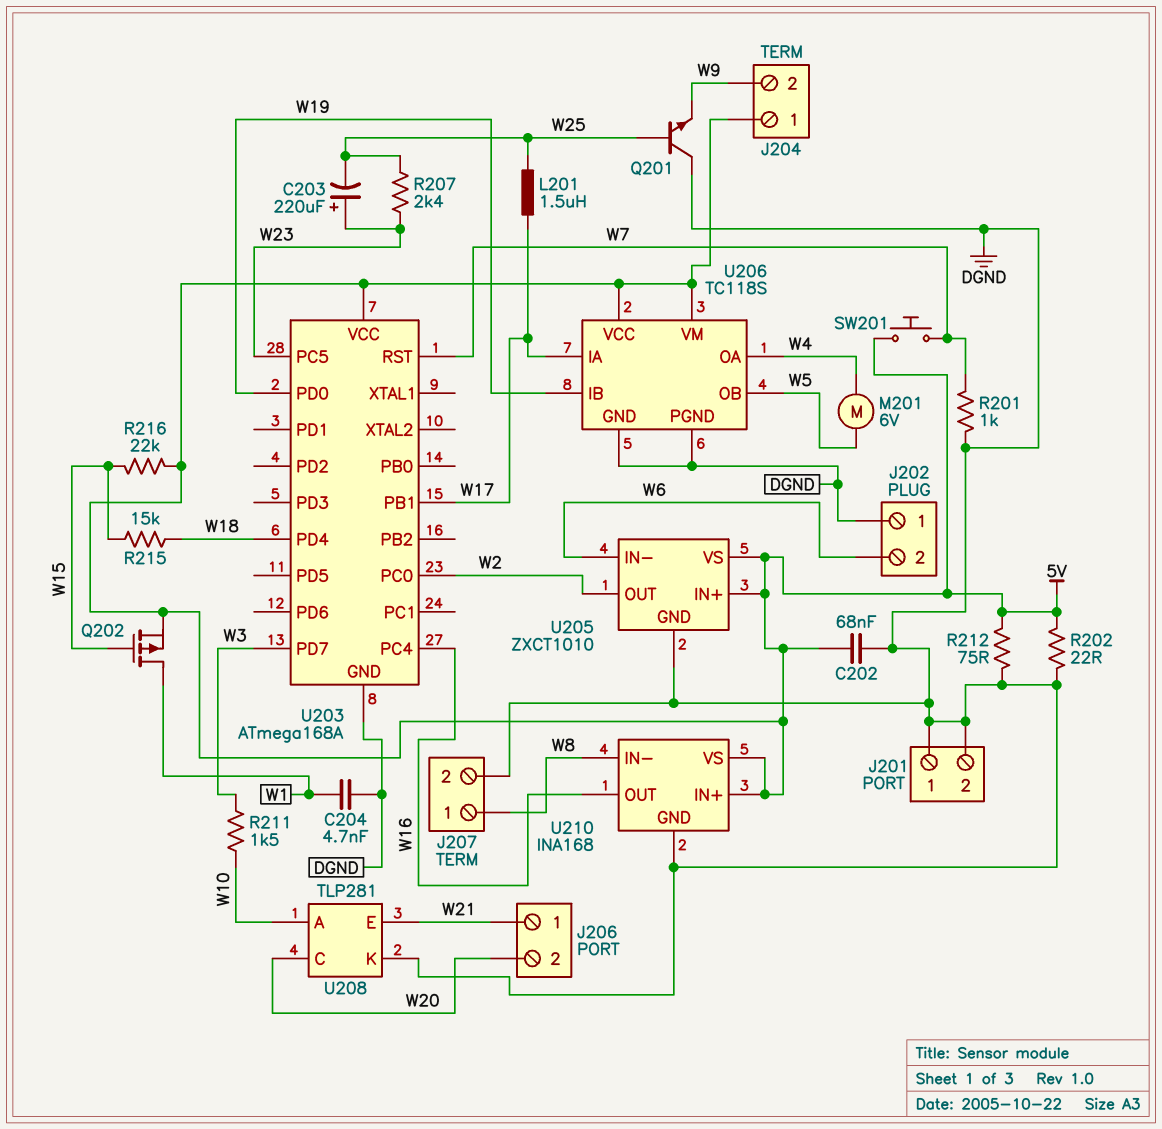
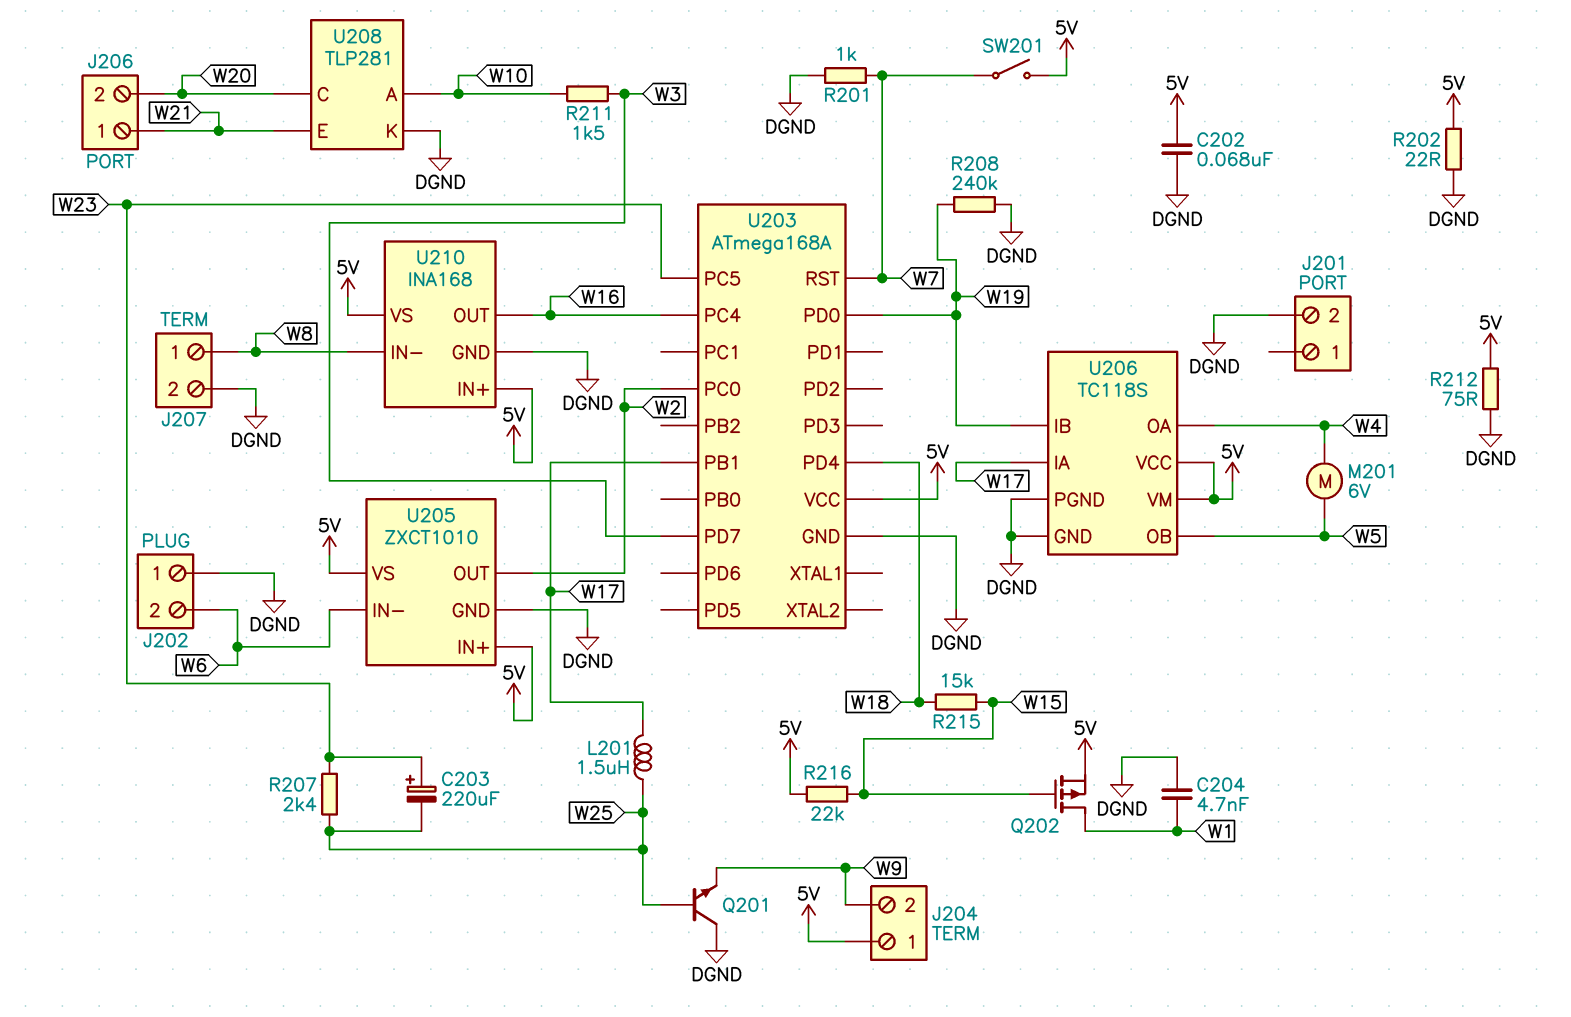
J201 pin 1: DGND -> none
R208: none -> 240k (DGND, W19)
SW201: button (5V, W7) -> switch (5V, W7)

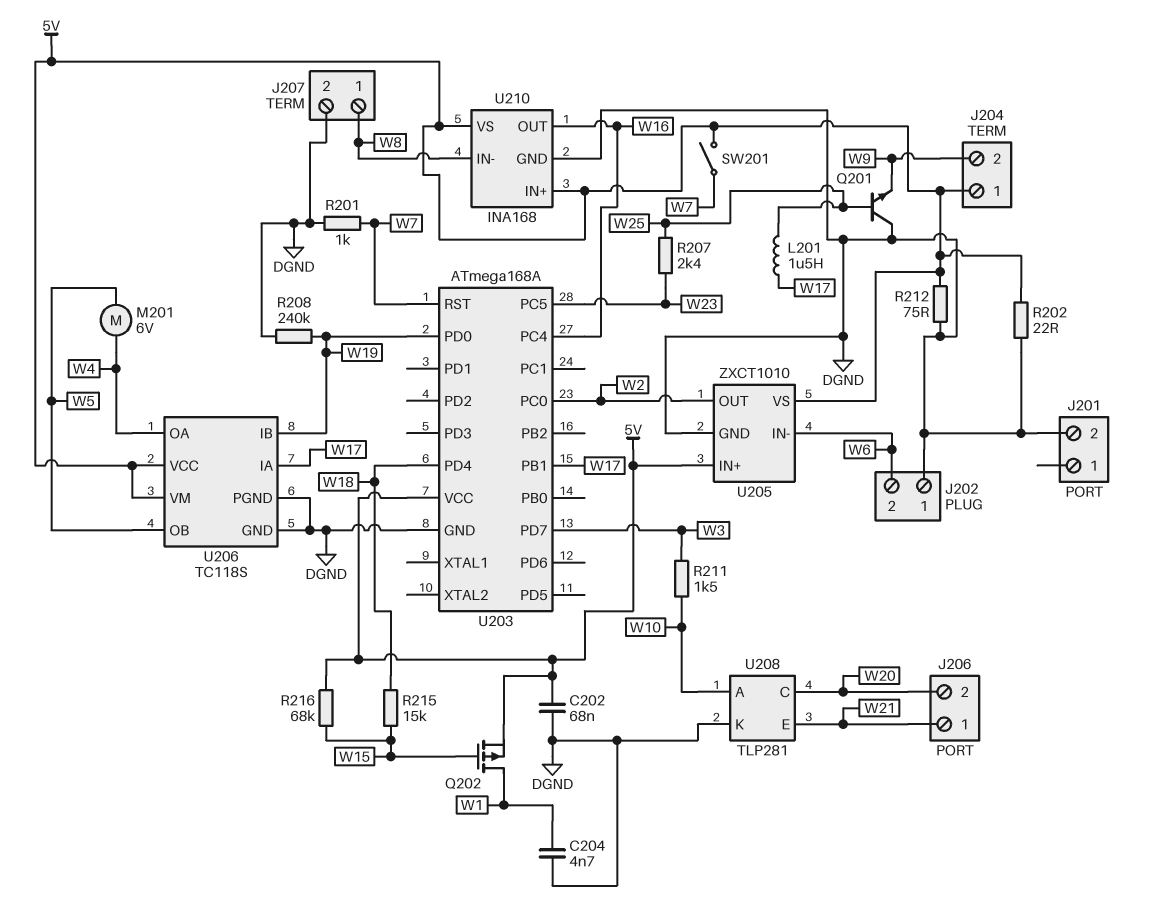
C203: 220uF (plus W23, minus W25) -> none
R216: 22k (5V, W15) -> 68k (5V, W15)

